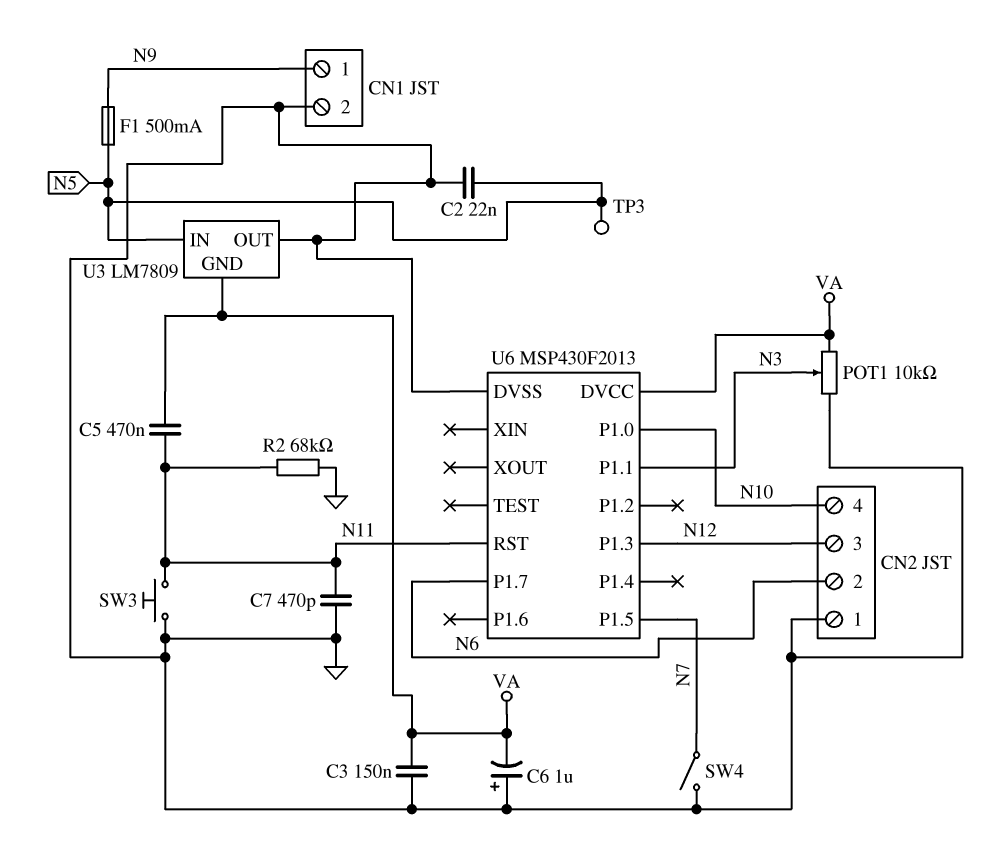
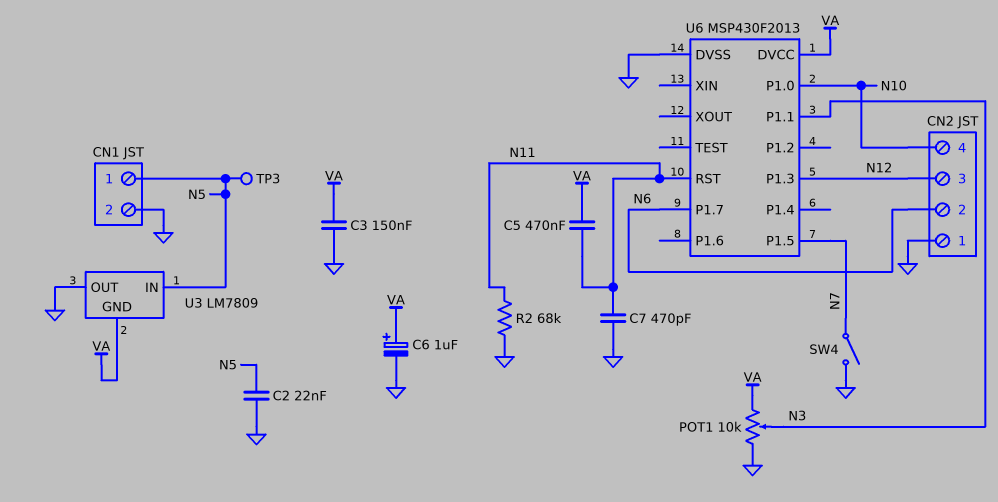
C6: 1uF (plus GND, minus VA) -> 1uF (plus VA, minus GND)
CN1 pin 1: N9 -> N5
F1: 500mA (N5, N9) -> none
SW3: button (GND, N11) -> none

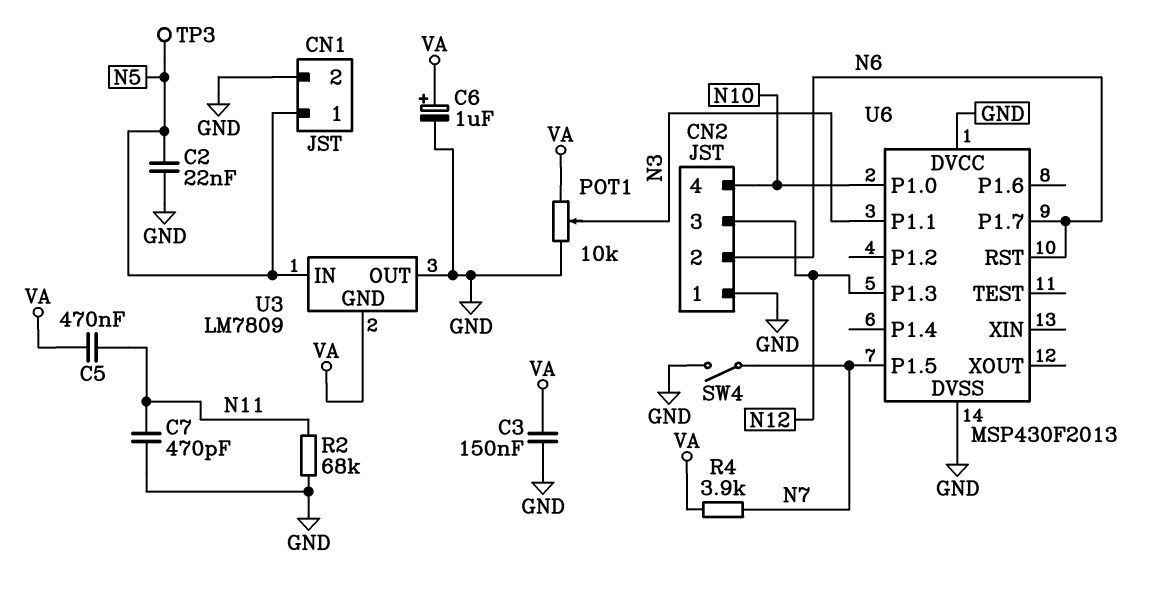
R4: none -> 3.9k (N7, VA)
U6 pin DVCC: VA -> GND
U6 pin RST: N11 -> N6

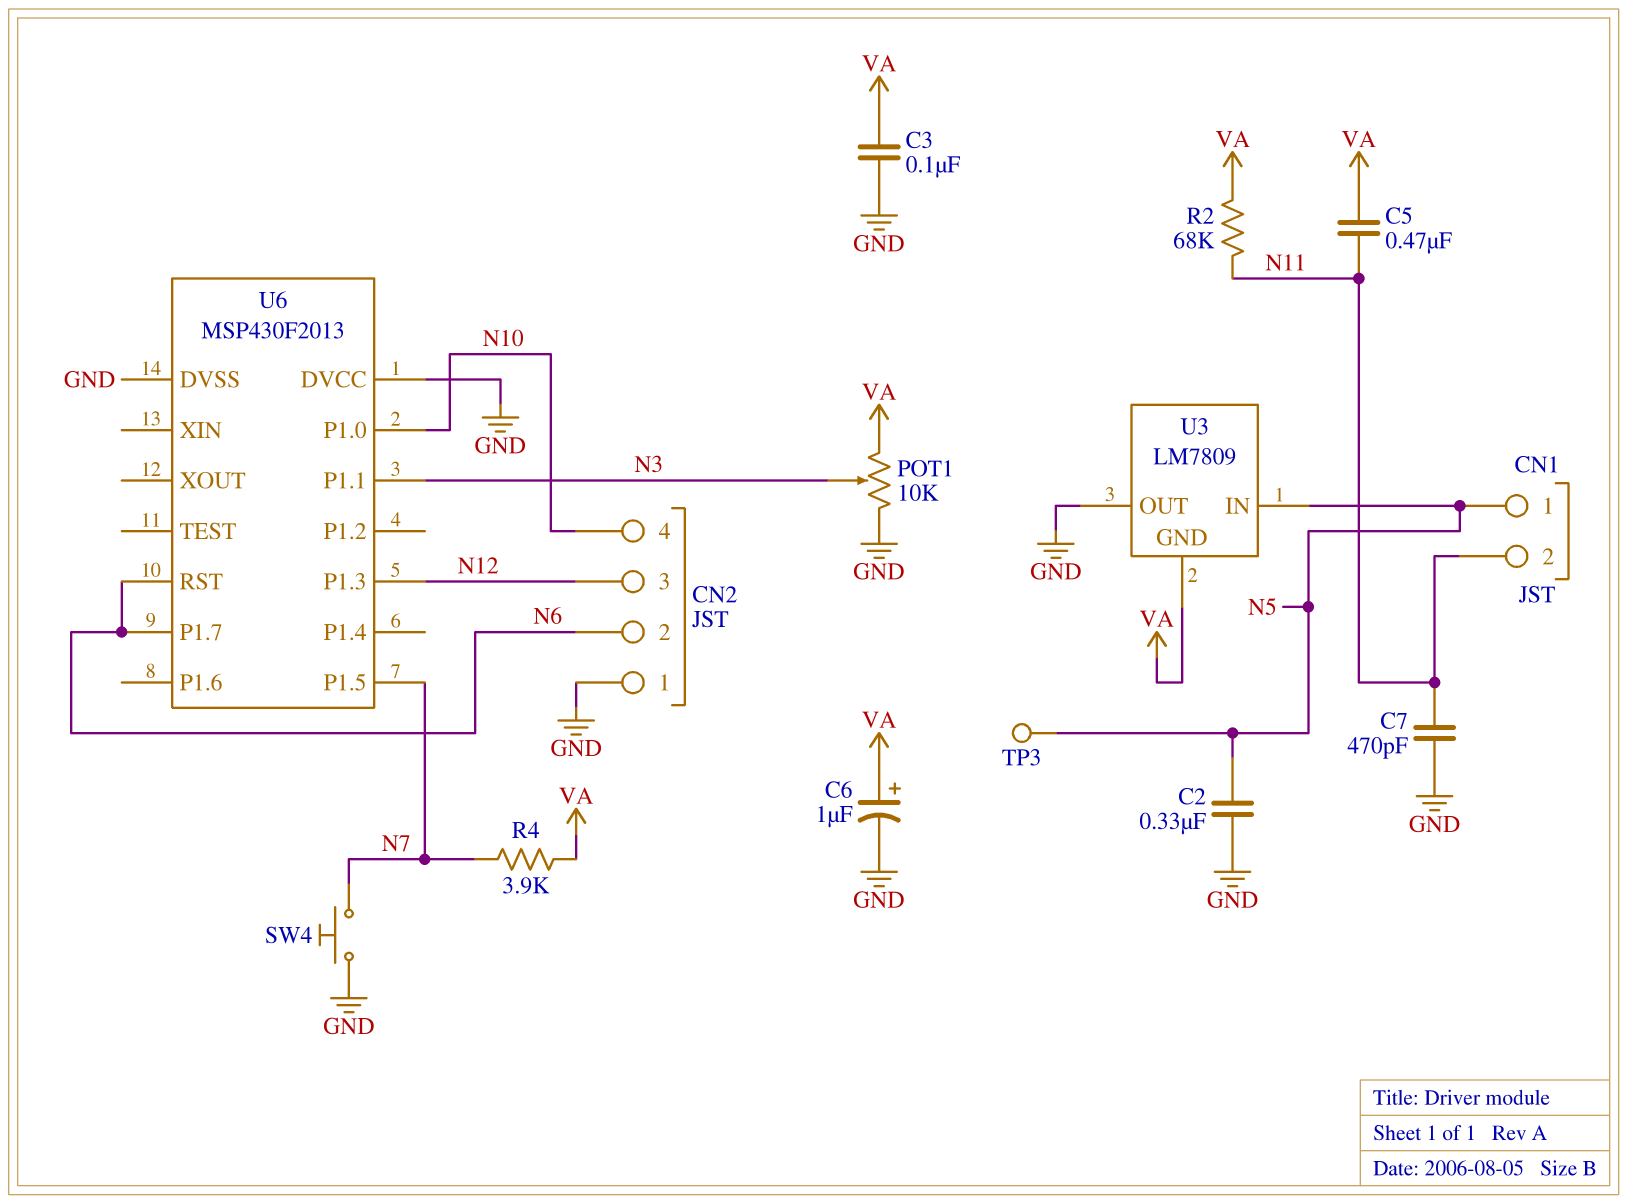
C2: 22nF (GND, N5) -> 330nF (GND, N5)
C3: 150nF (GND, VA) -> 100nF (GND, VA)
CN1 pin 2: GND -> N11
R2: 68k (GND, N11) -> 68k (N11, VA)
SW4: switch (GND, N7) -> button (GND, N7)

